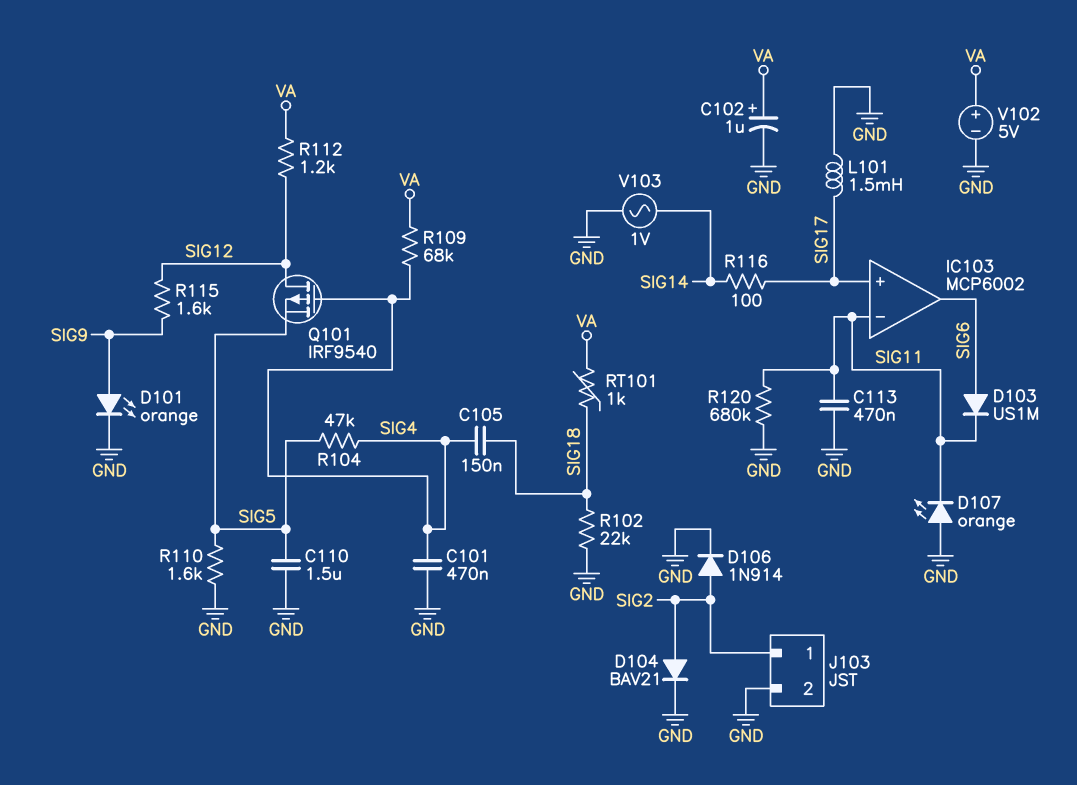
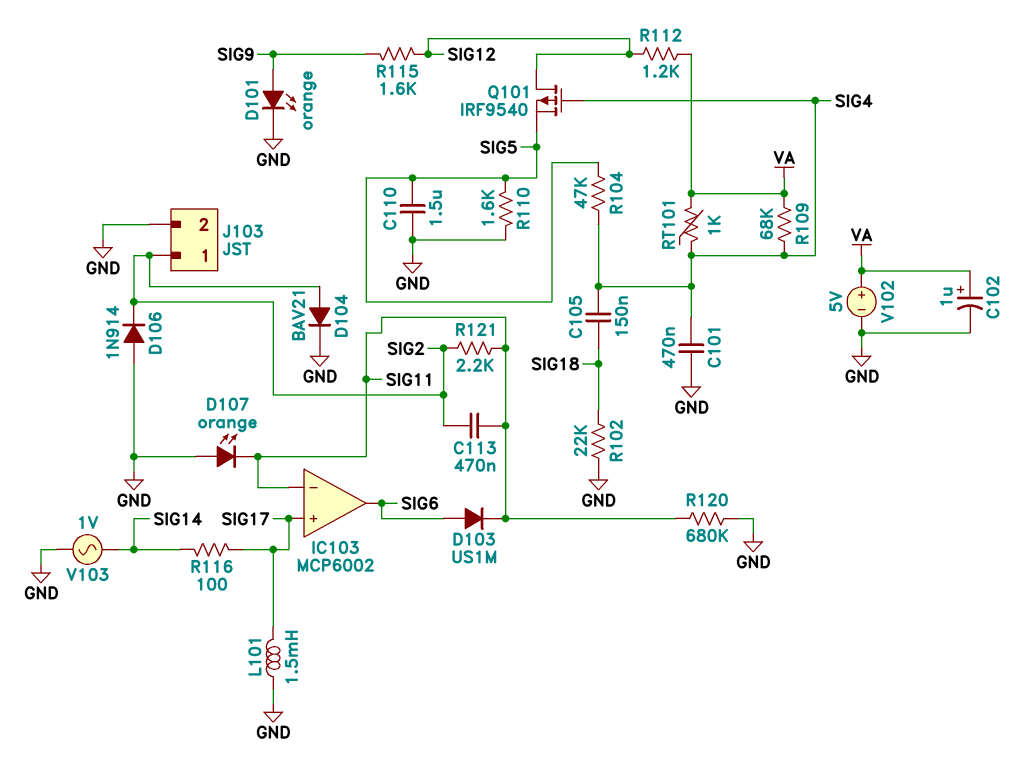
C113: 470nF (GND, SIG11) -> 470nF (SIG2, SIG11)
D106: diode 1N914 (A SIG2, K GND) -> diode 1N914 (A GND, K SIG2)
R121: none -> 2.2k (SIG2, SIG11)
RT101: 1k (SIG18, VA) -> 1k (SIG4, VA)

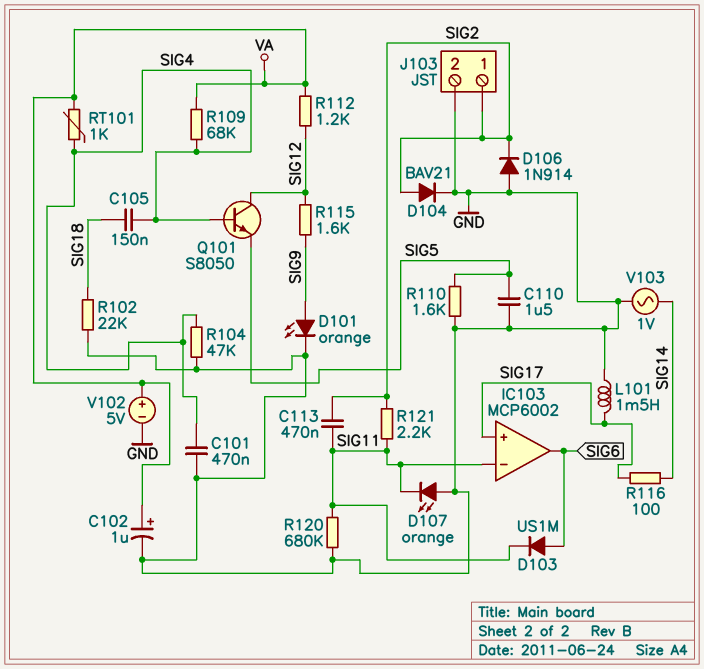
Q101: PMOS IRF9540 (G SIG4, D SIG12, S SIG5) -> NPN S8050 (B SIG4, C SIG12, E SIG5)
R104: 47k (SIG4, SIG5) -> 47k (GND, SIG4)

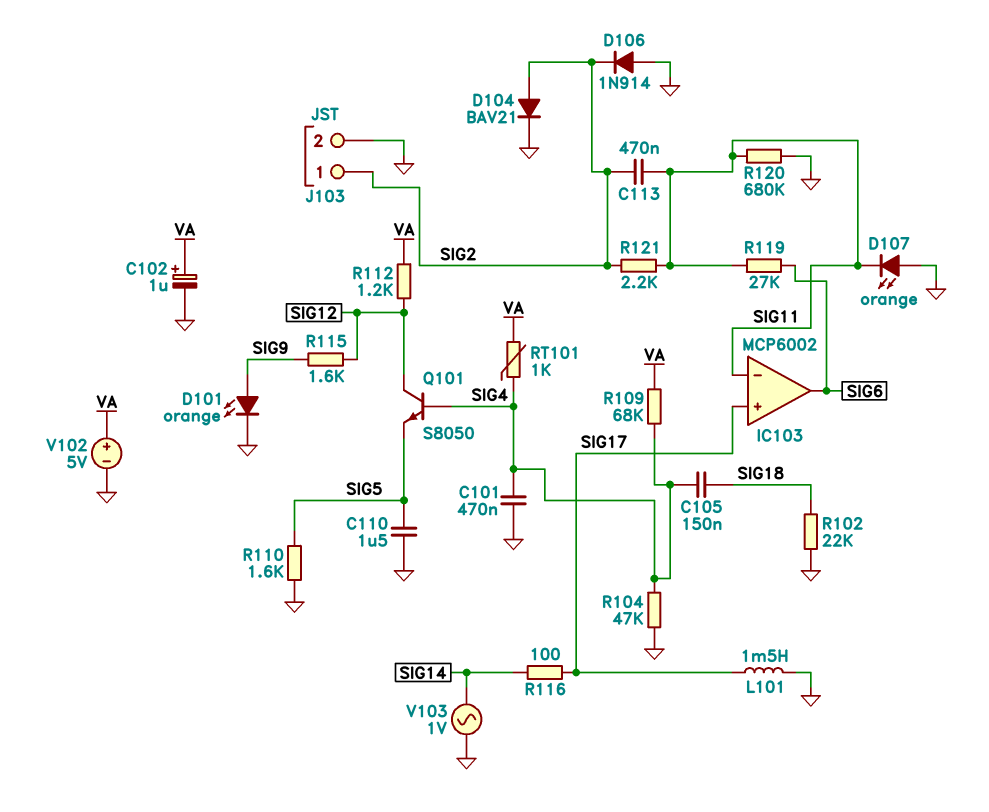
D103: diode US1M (A SIG6, K SIG11) -> none
R119: none -> 27k (SIG6, SIG11)

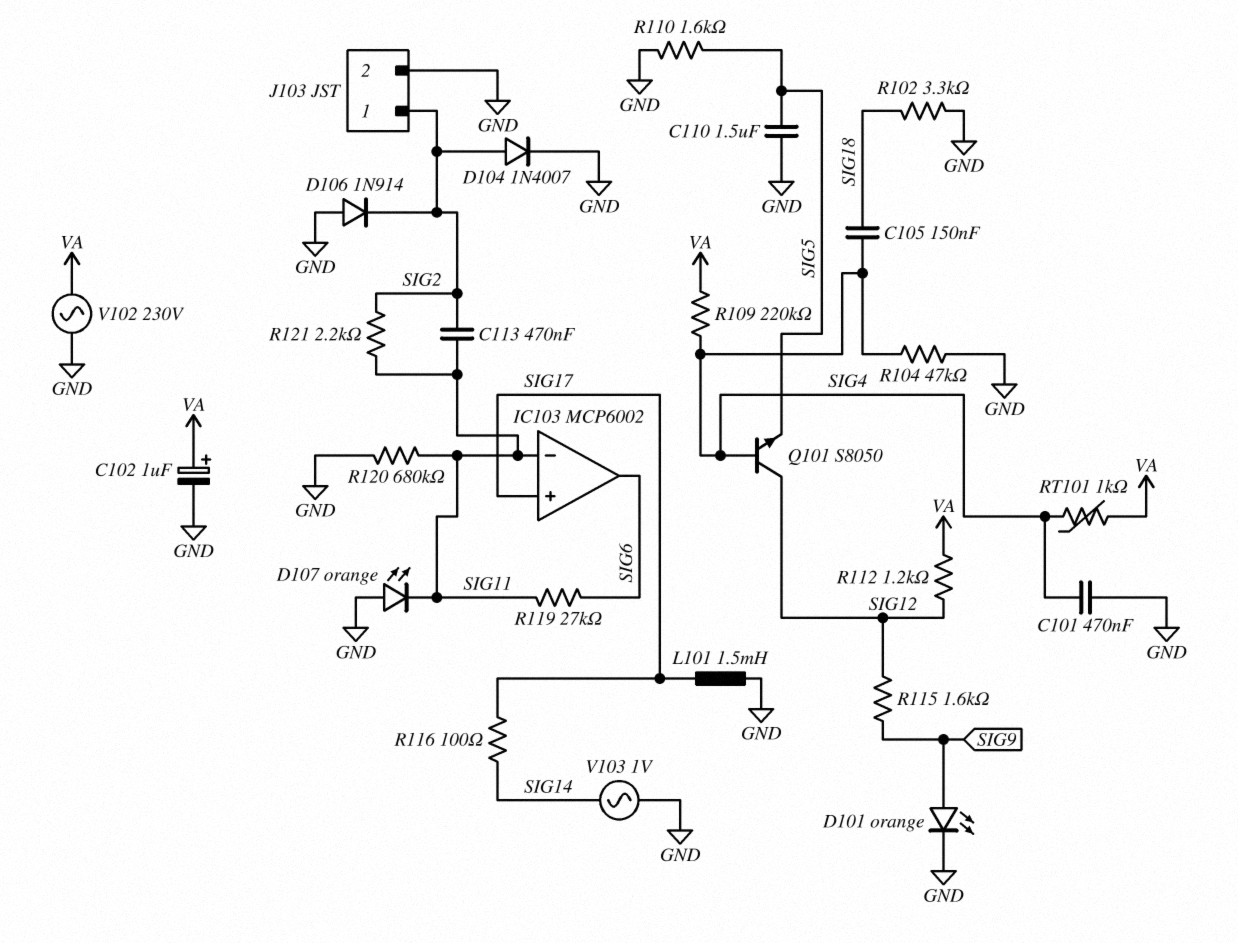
D104: diode BAV21 (A SIG2, K GND) -> diode 1N4007 (A SIG2, K GND)
R102: 22k (GND, SIG18) -> 3.3k (GND, SIG18)
R109: 68k (SIG4, VA) -> 220k (SIG4, VA)
V102: 5V (plus VA, minus GND) -> AC 230V (GND, VA)

